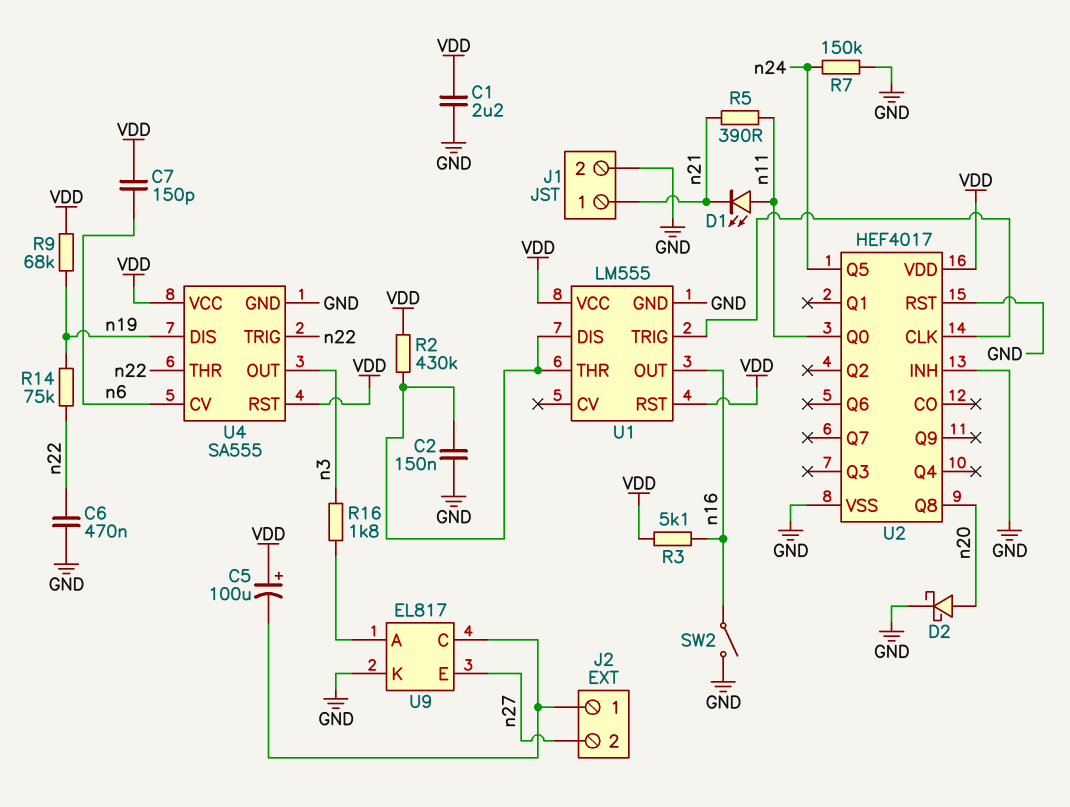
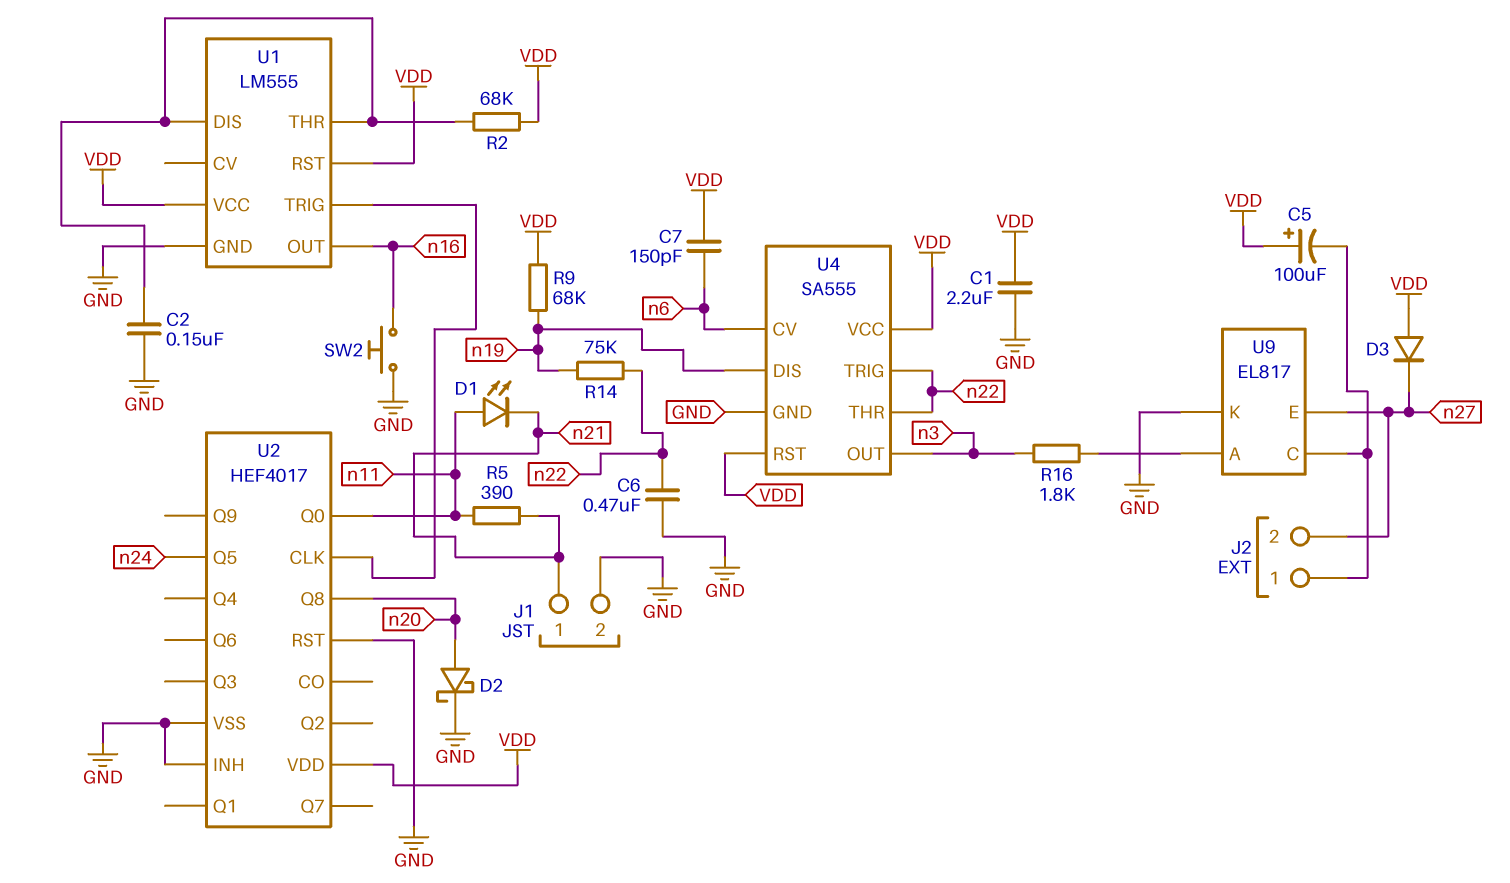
D3: none -> diode (A VDD, K n27)
R2: 430k (U1/DIS, VDD) -> 68k (U1/DIS, VDD)
R3: 5.1k (VDD, n16) -> none
R7: 150k (GND, n24) -> none
SW2: switch (GND, n16) -> button (GND, n16)

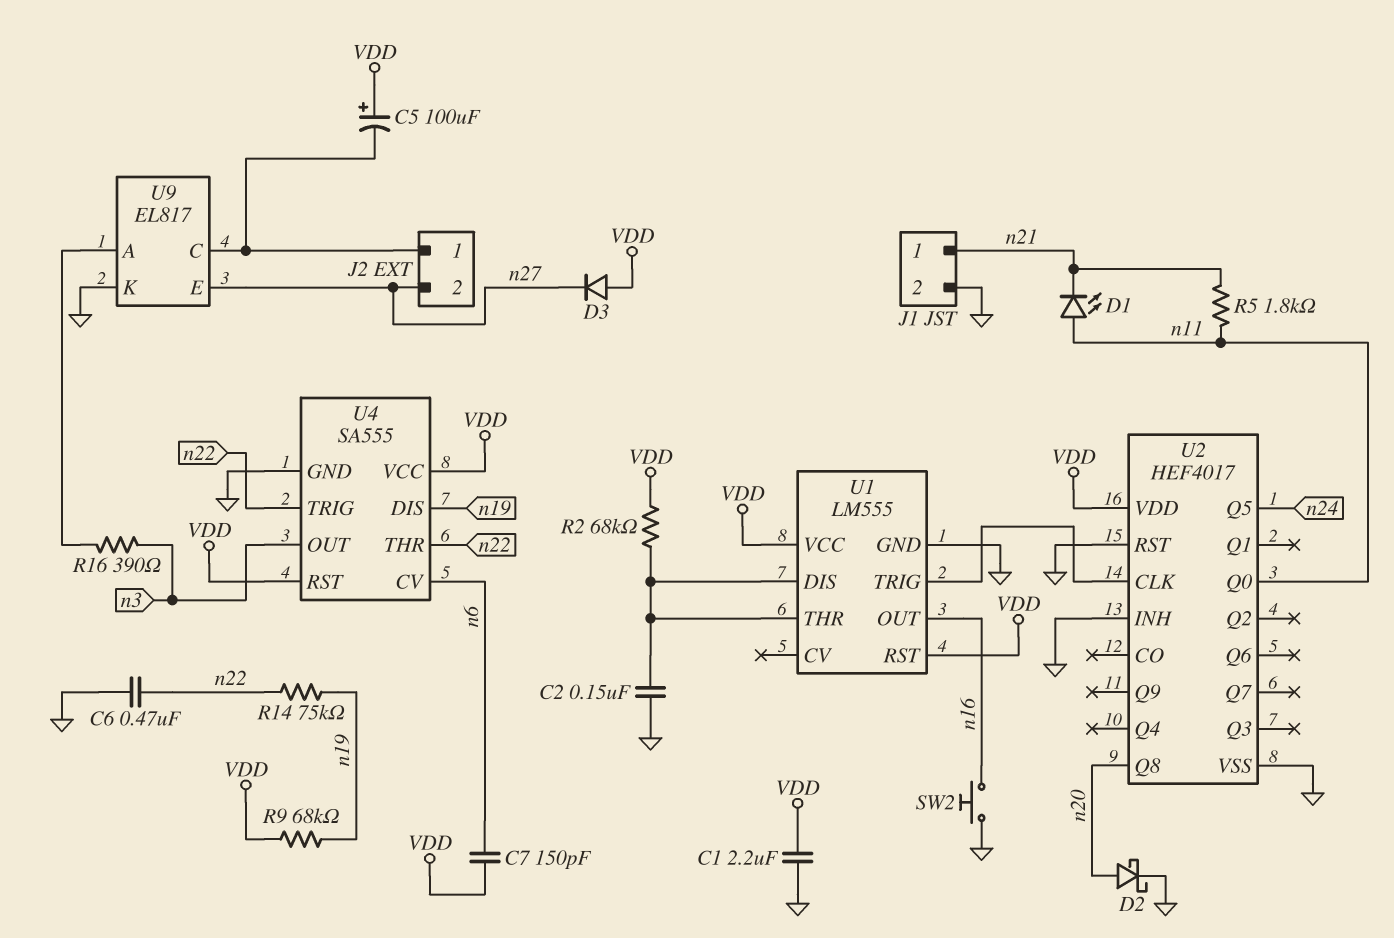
R5: 390 (n11, n21) -> 1.8k (n11, n21)
R16: 1.8k (U9/A, n3) -> 390 (U9/A, n3)

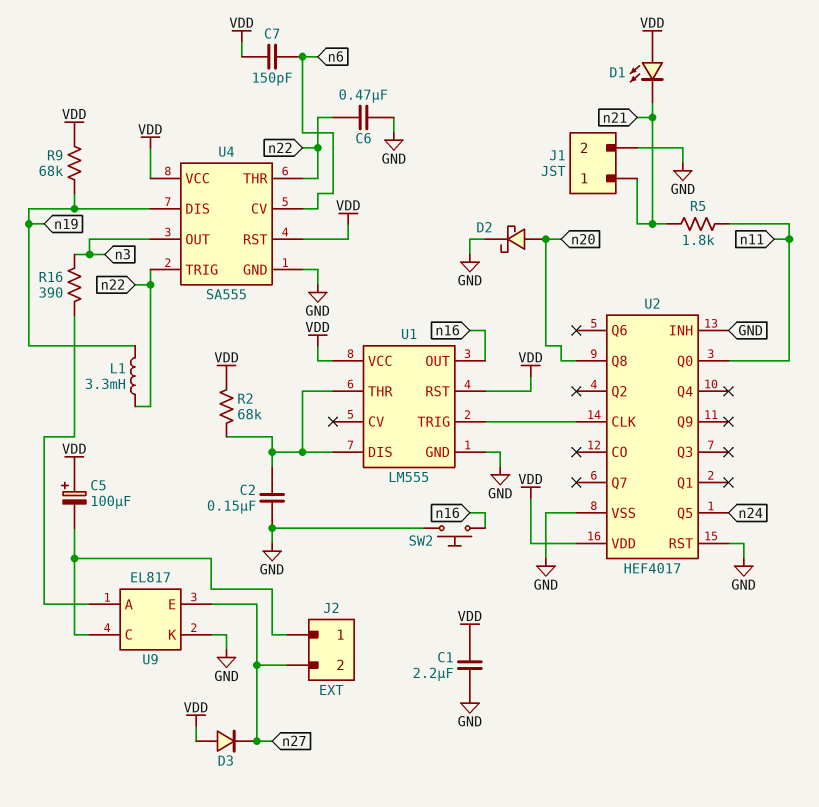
D1: LED (A n11, K n21) -> LED (A VDD, K n21)
L1: none -> 3.3mH (n19, n22)
R14: 75k (n19, n22) -> none

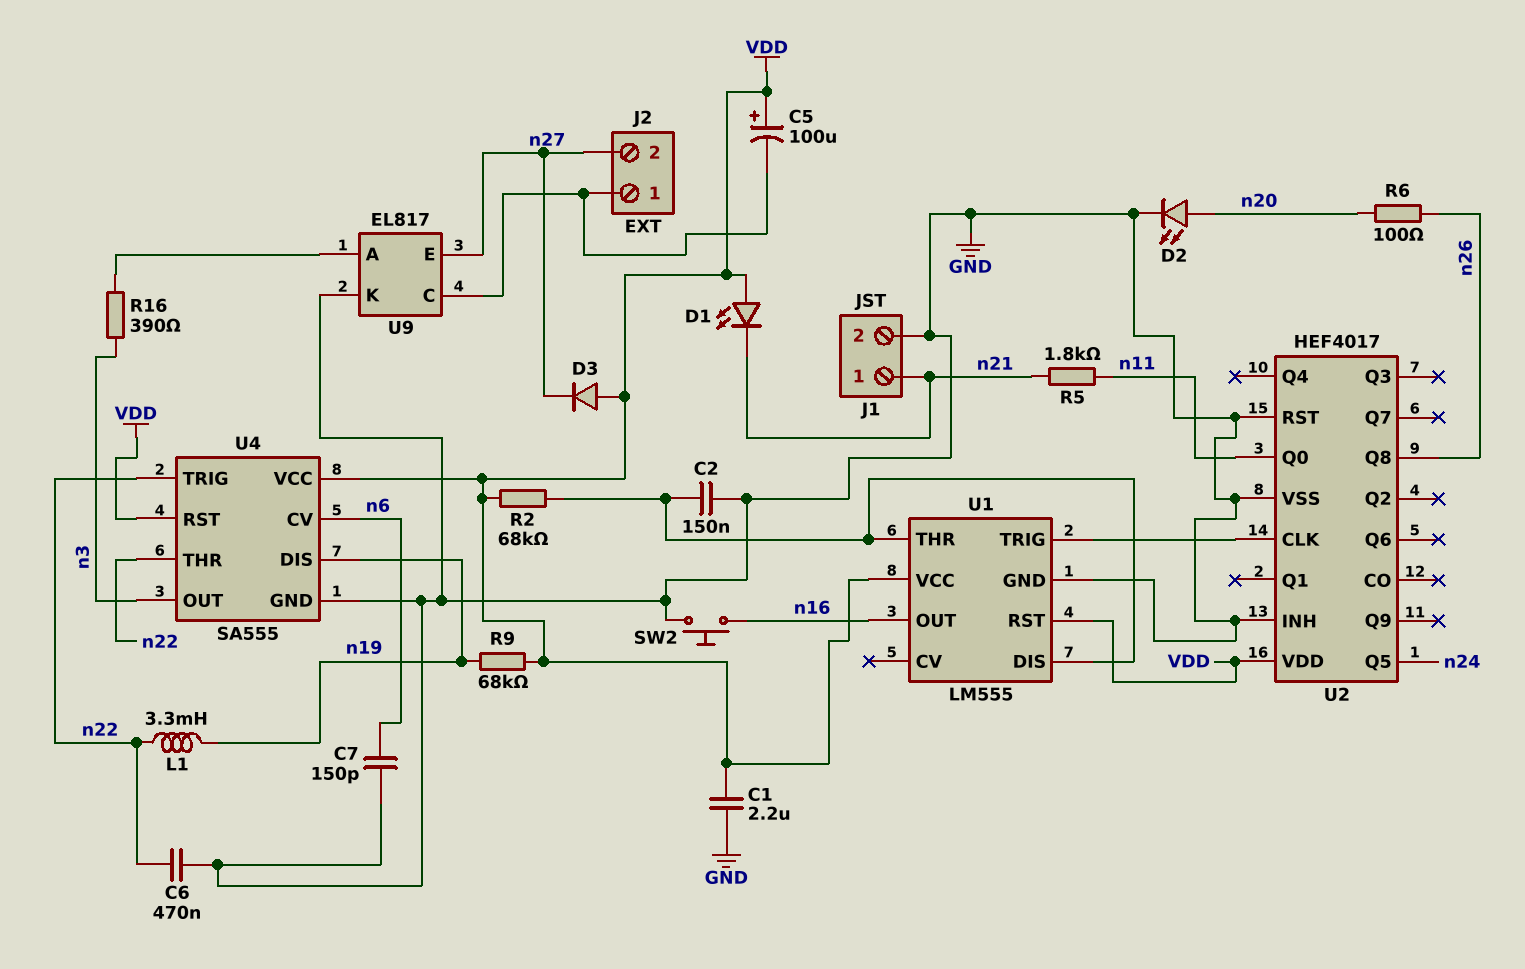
C7: 150pF (VDD, n6) -> 150pF (GND, n6)
D2: schottky (A n20, K GND) -> LED (A n20, K GND)
R6: none -> 100 (n20, n26)
U2 pin Q8: n20 -> n26

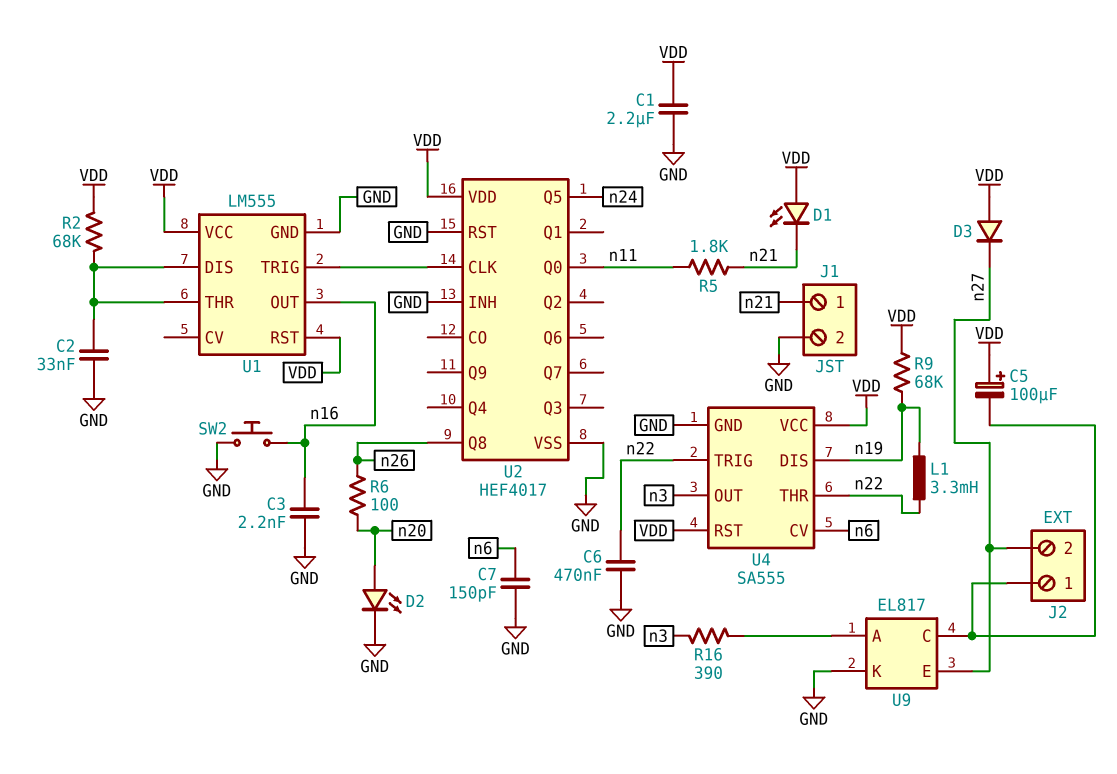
C2: 150nF (GND, U1/DIS) -> 33nF (GND, U1/DIS)
C3: none -> 2.2nF (GND, n16)

